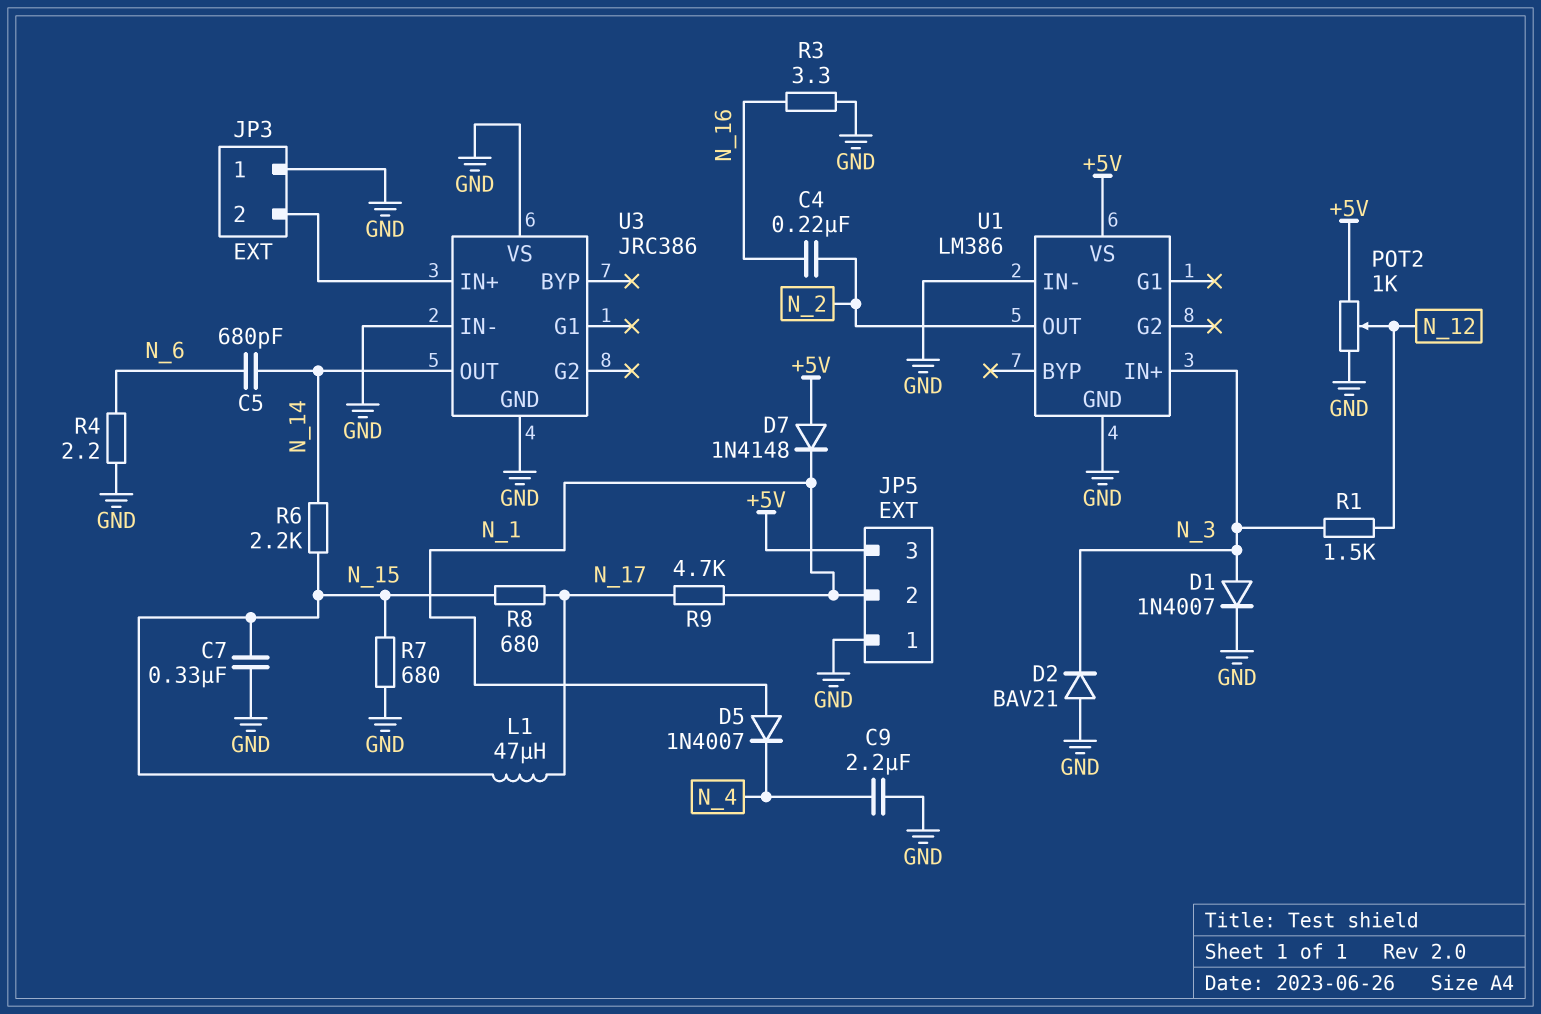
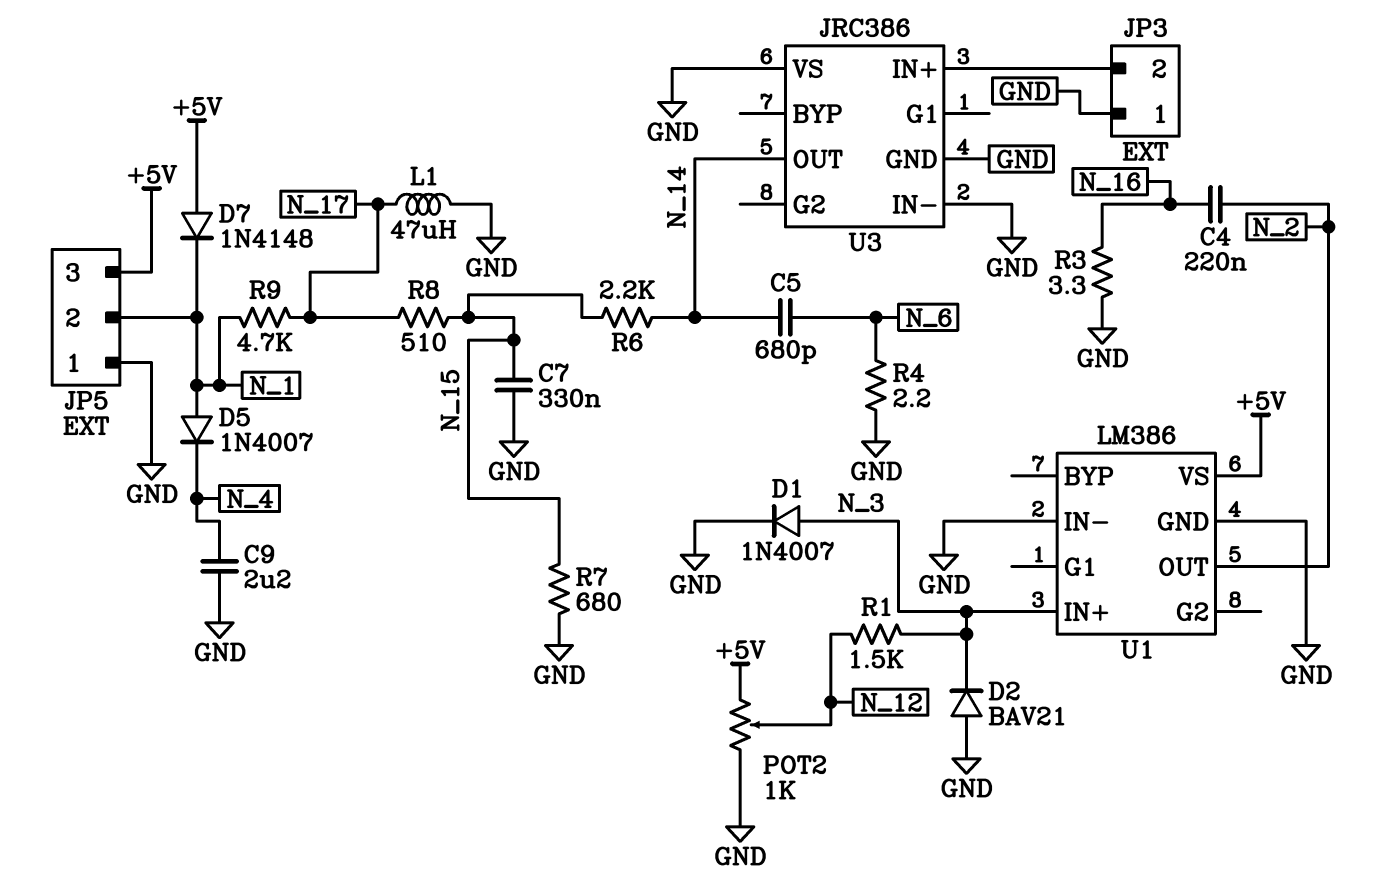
L1: 47uH (N_15, N_17) -> 47uH (GND, N_17)
R8: 680 (N_15, N_17) -> 510 (N_15, N_17)

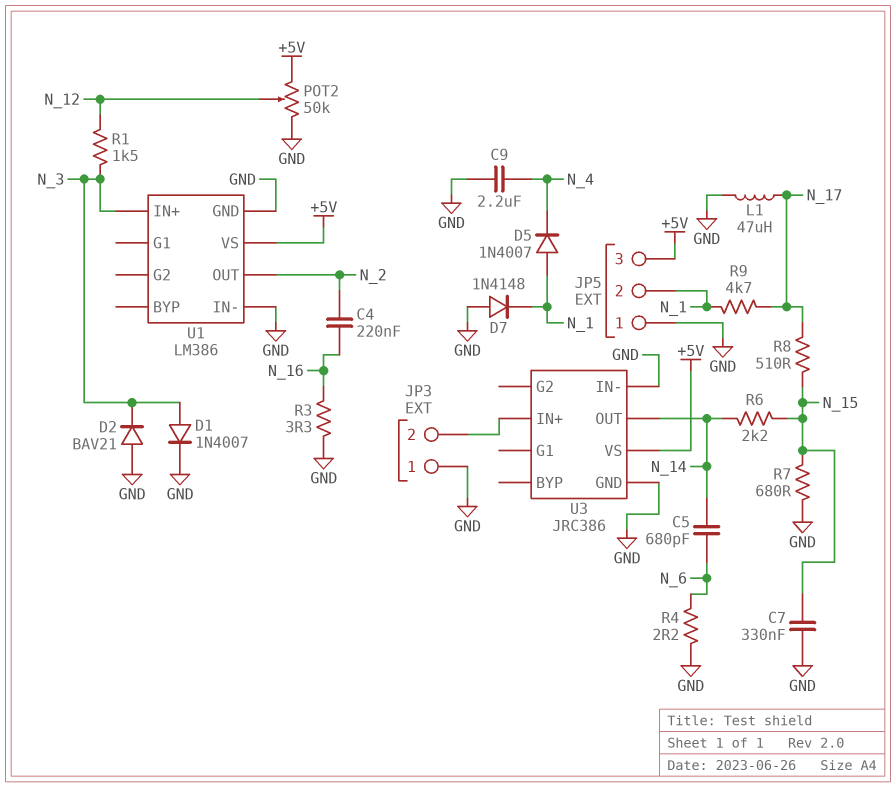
D7: diode 1N4148 (A +5V, K N_1) -> diode 1N4148 (A GND, K N_1)
POT2: 1k (+5V, GND, wiper N_12) -> 50k (+5V, GND, wiper N_12)
U3 pin VS: GND -> +5V

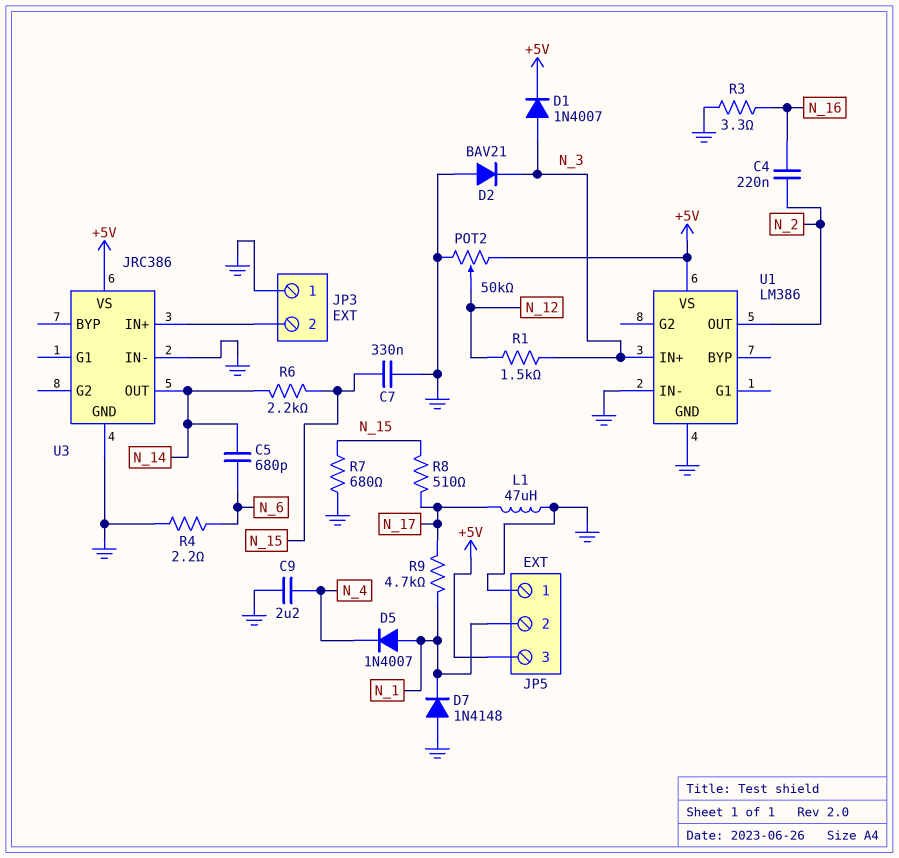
D1: diode 1N4007 (A N_3, K GND) -> diode 1N4007 (A N_3, K +5V)

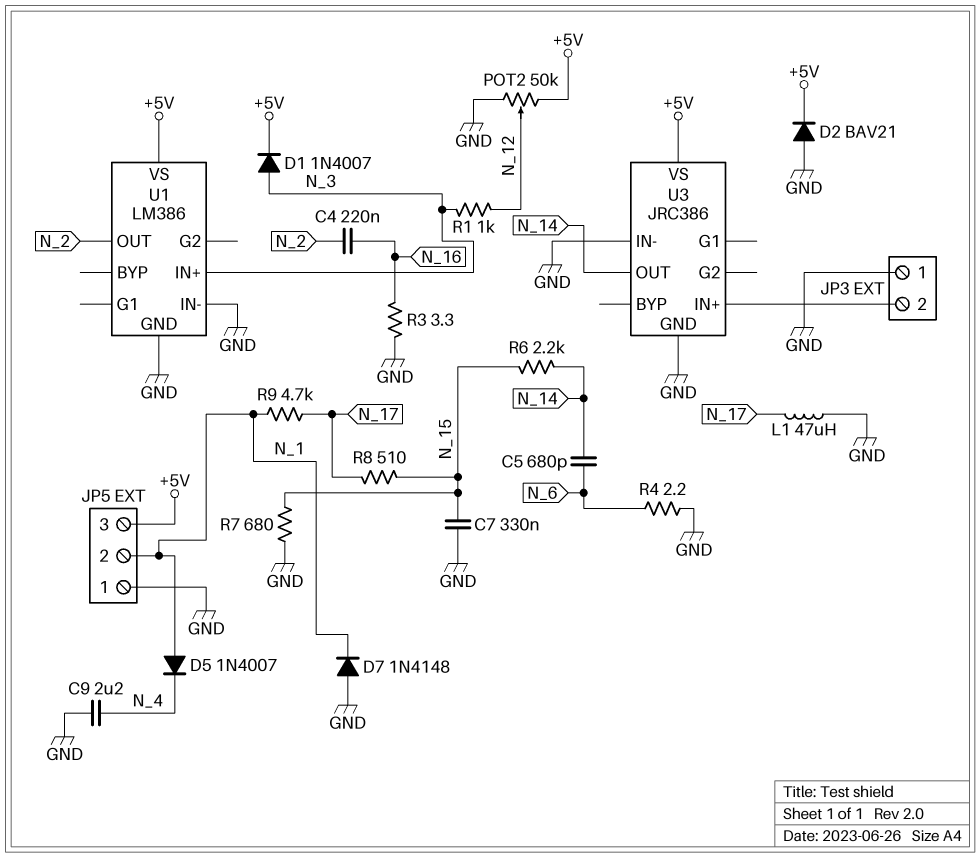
D2: diode BAV21 (A GND, K N_3) -> diode BAV21 (A GND, K +5V)
R1: 1.5k (N_3, N_12) -> 1k (N_3, N_12)

